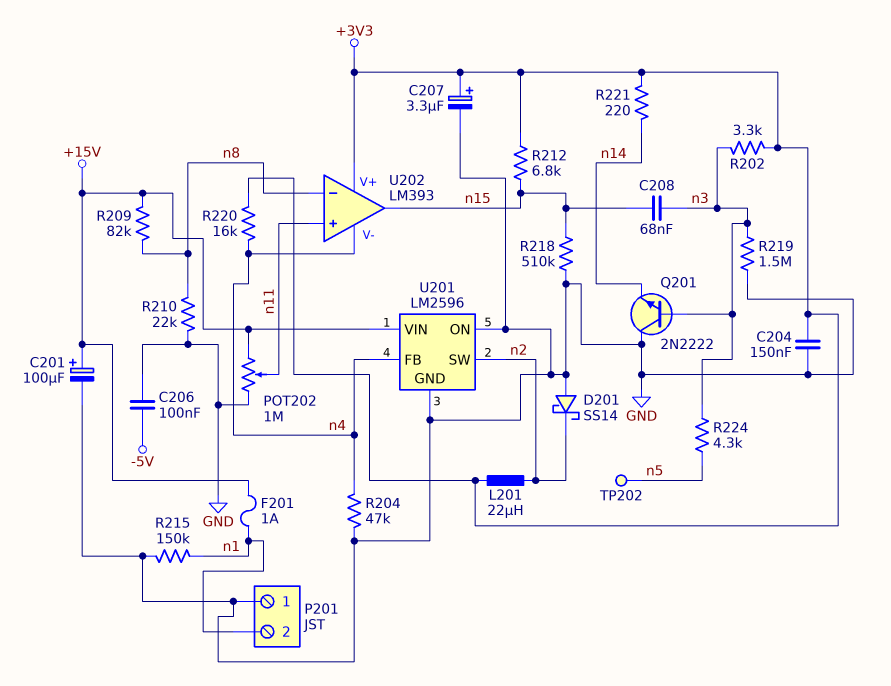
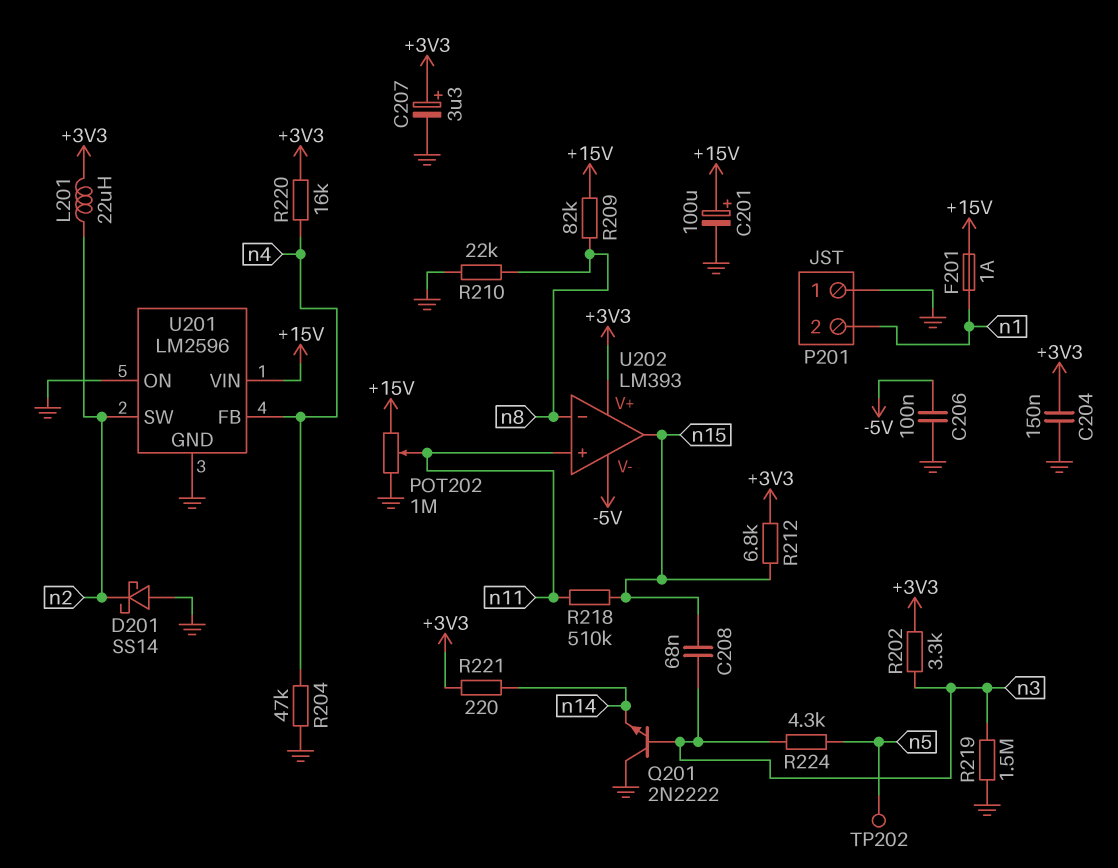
R215: 150k (GND, n1) -> none
R218: 510k (GND, n15) -> 510k (n11, n15)
U202 pin V-: n4 -> -5V

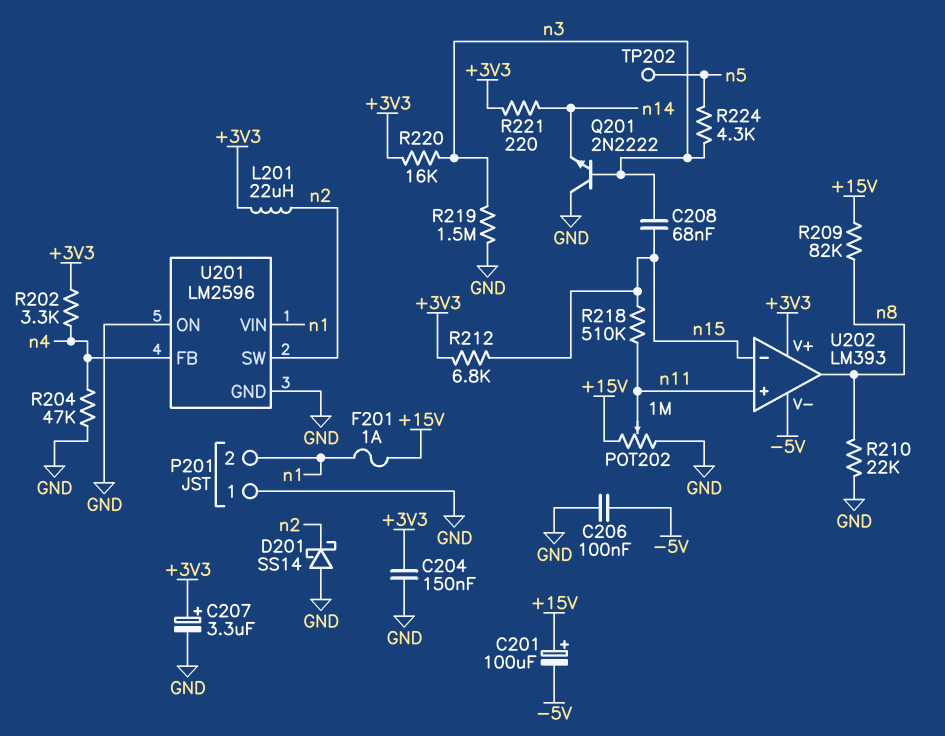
C201: 100uF (plus +15V, minus GND) -> 100uF (plus +15V, minus -5V)
R202: 3.3k (+3V3, n3) -> 3.3k (+3V3, n4)
R220: 16k (+3V3, n4) -> 16k (+3V3, n3)
U201 pin VIN: +15V -> n1
U202 pin in-: n8 -> n15
U202 pin out: n15 -> n8

